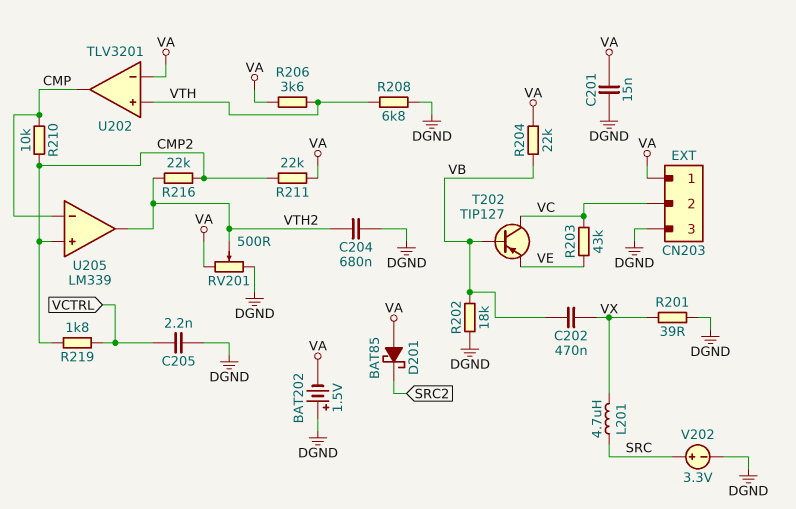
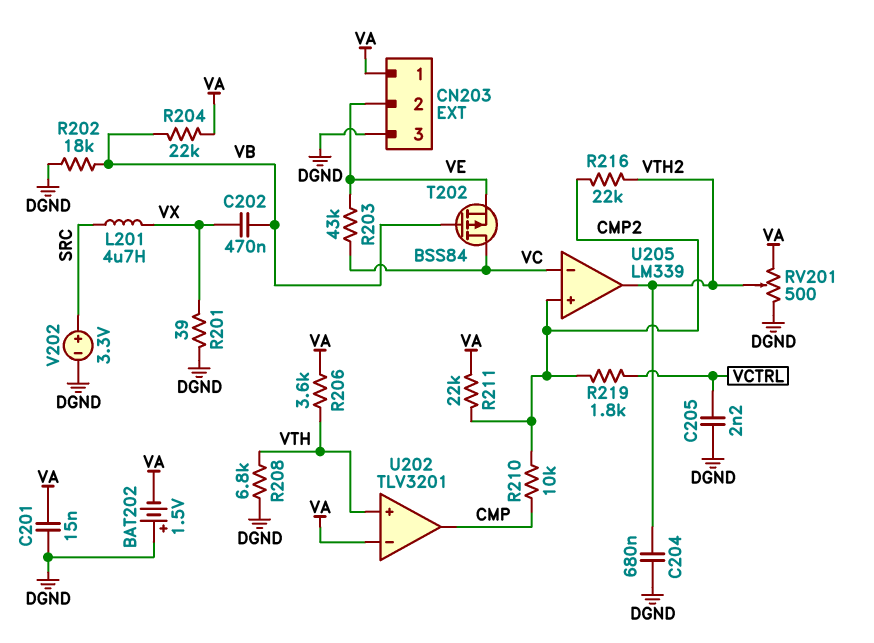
CN203 pin 2: VC -> VE
D201: schottky BAT85 (A VA, K SRC2) -> none
T202: PNP TIP127 (B VB, C VC, E VE) -> PMOS BSS84 (G VB, D VC, S VE)
U205 pin in-: CMP -> VC

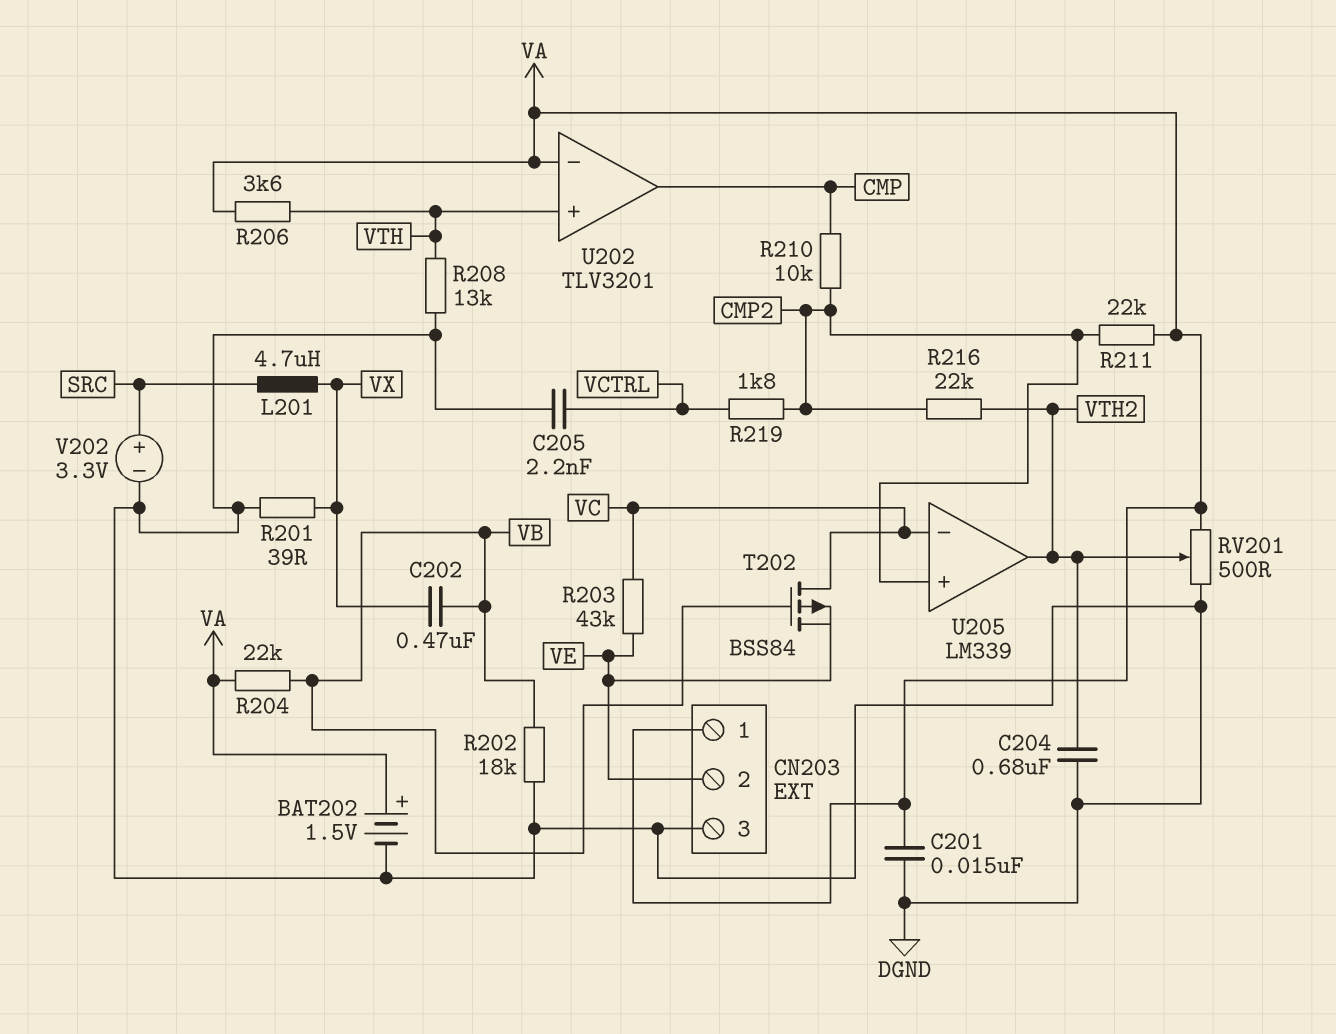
BAT202: 1.5V (plus DGND, minus VA) -> 1.5V (plus VA, minus DGND)
R208: 6.8k (DGND, VTH) -> 13k (DGND, VTH)

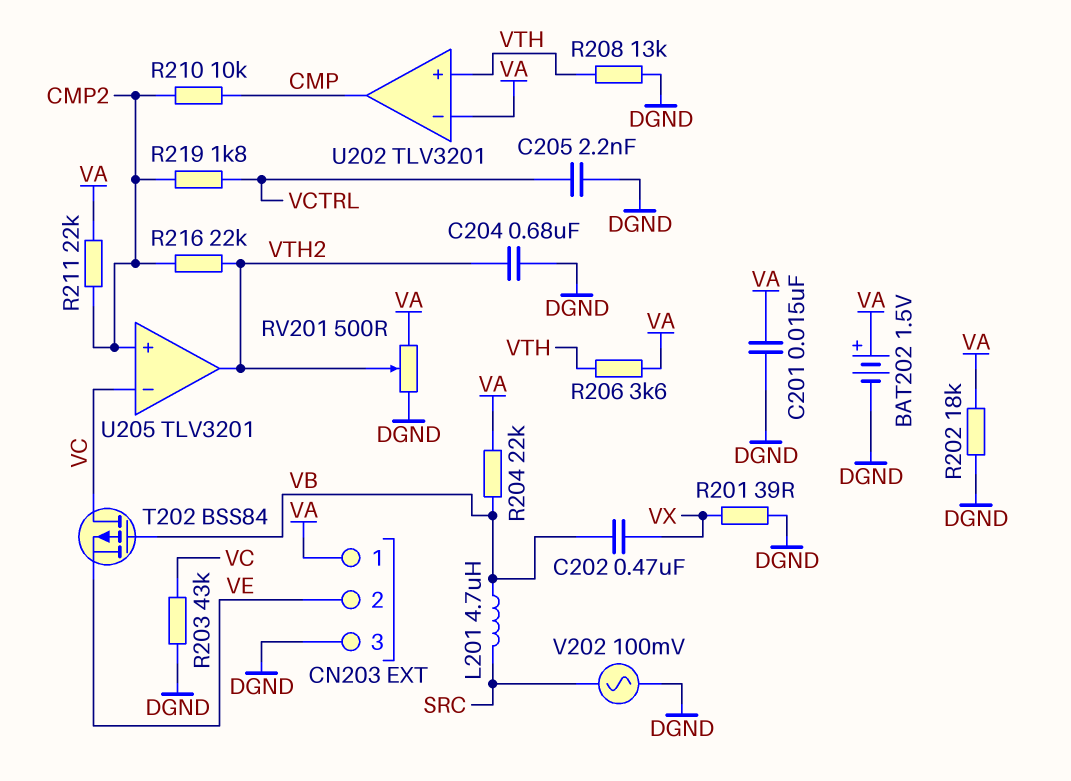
L201: 4.7uH (SRC, VX) -> 4.7uH (SRC, VB)
R202: 18k (DGND, VB) -> 18k (DGND, VA)
R203: 43k (VC, VE) -> 43k (DGND, VC)
U205: LM339 -> TLV3201
V202: 3.3V (plus SRC, minus DGND) -> AC 100mV (DGND, SRC)

